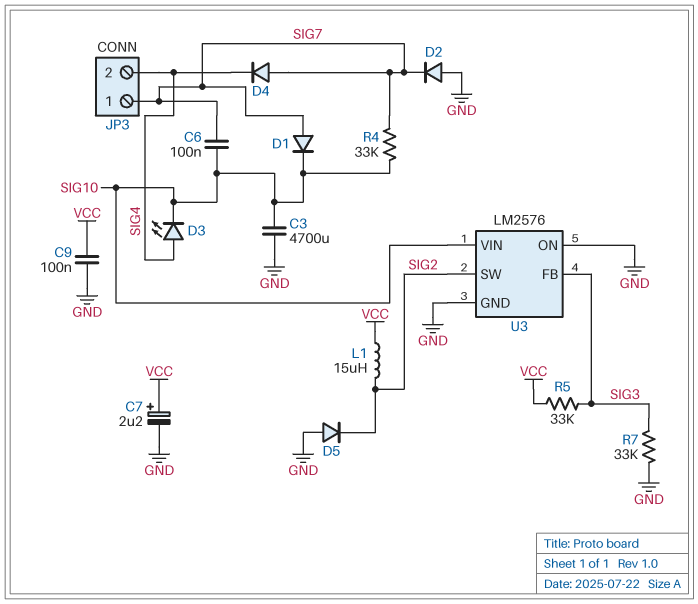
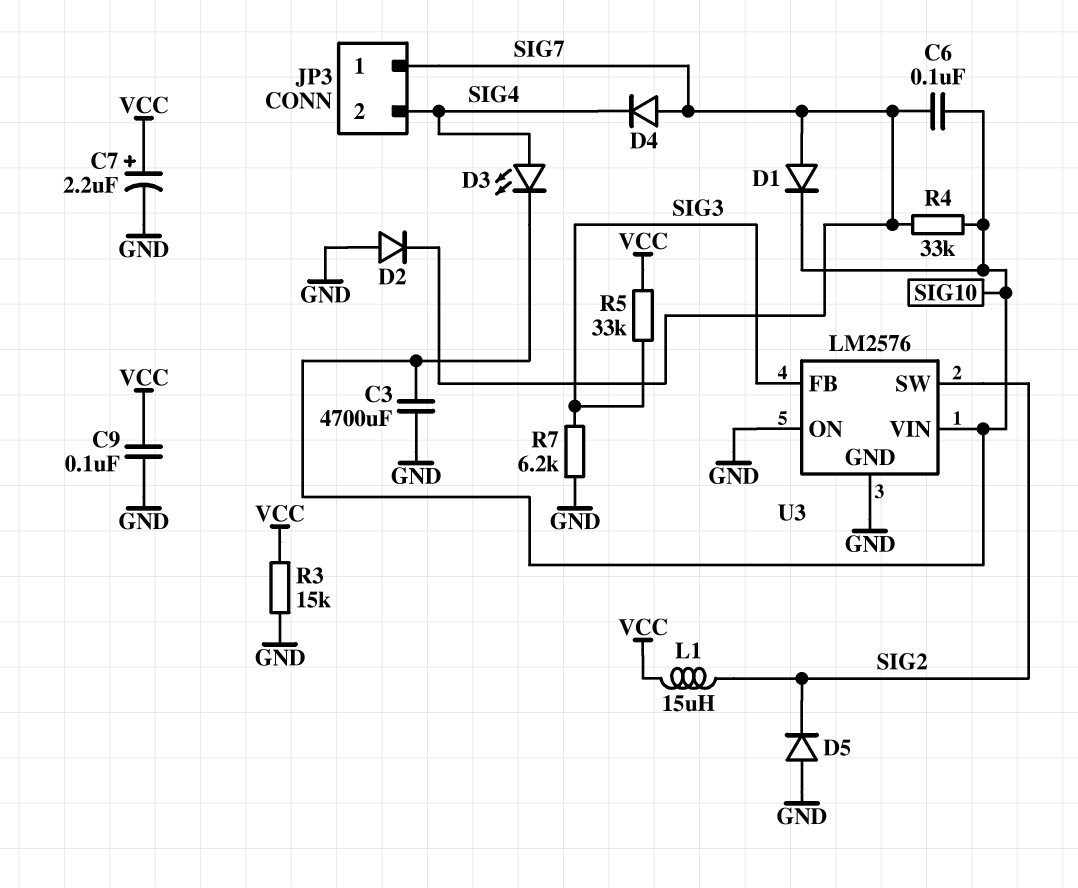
R3: none -> 15k (GND, VCC)
R7: 33k (GND, SIG3) -> 6.2k (GND, SIG3)

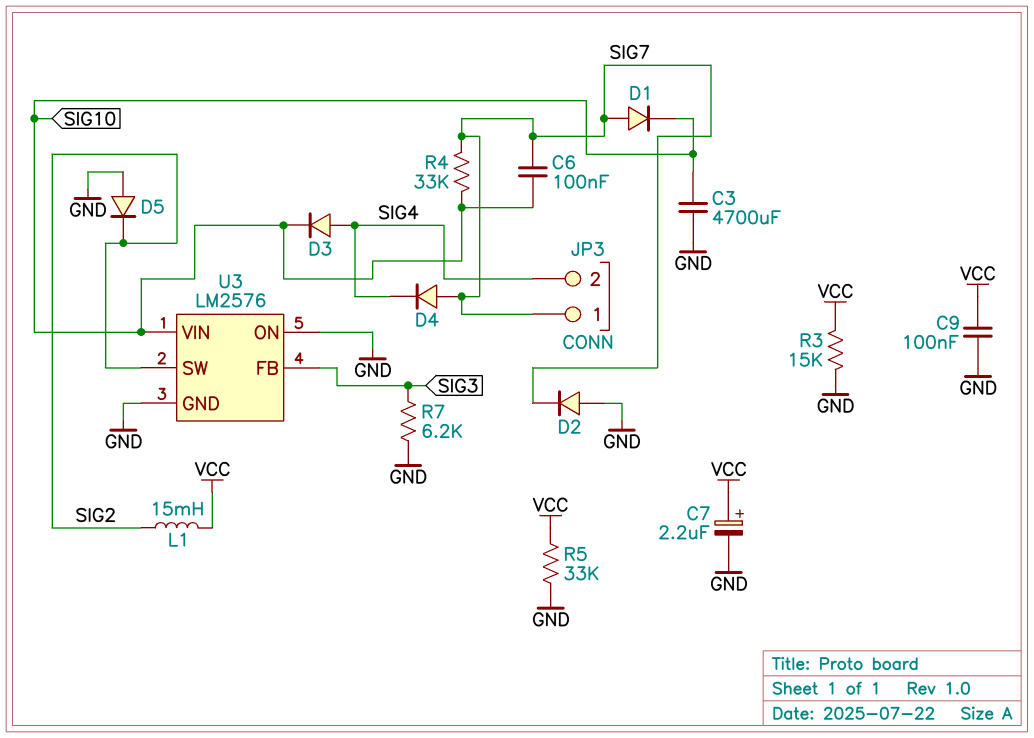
D3: LED (A SIG4, K SIG10) -> diode (A SIG4, K SIG10)
L1: 15uH (SIG2, VCC) -> 15mH (SIG2, VCC)
R5: 33k (SIG3, VCC) -> 33k (GND, VCC)

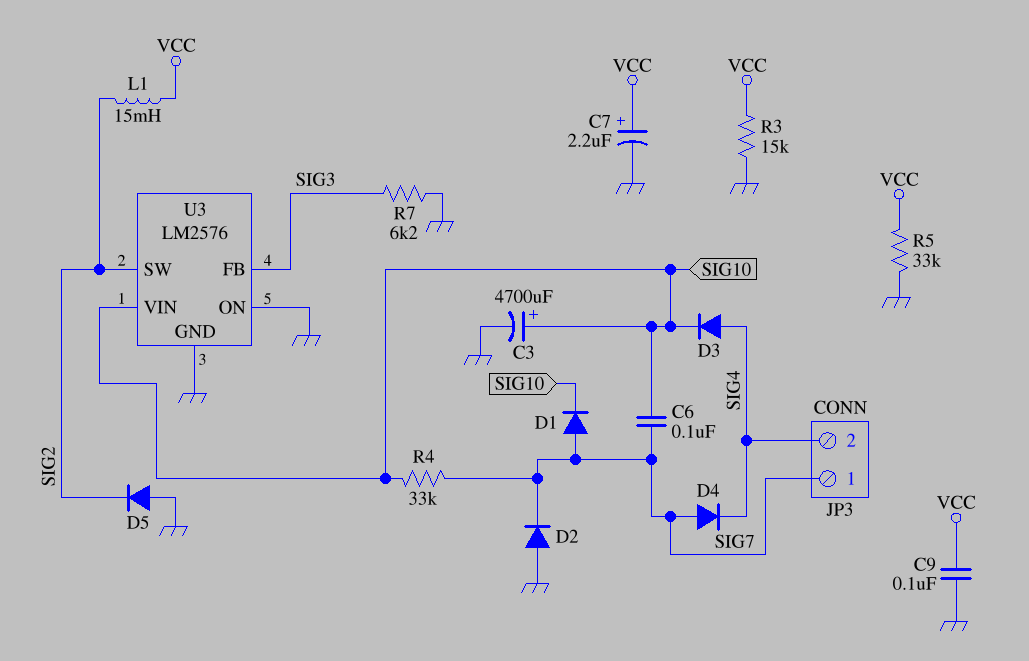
C3: 4700uF (GND, SIG10) -> 4700uF (plus SIG10, minus GND)

